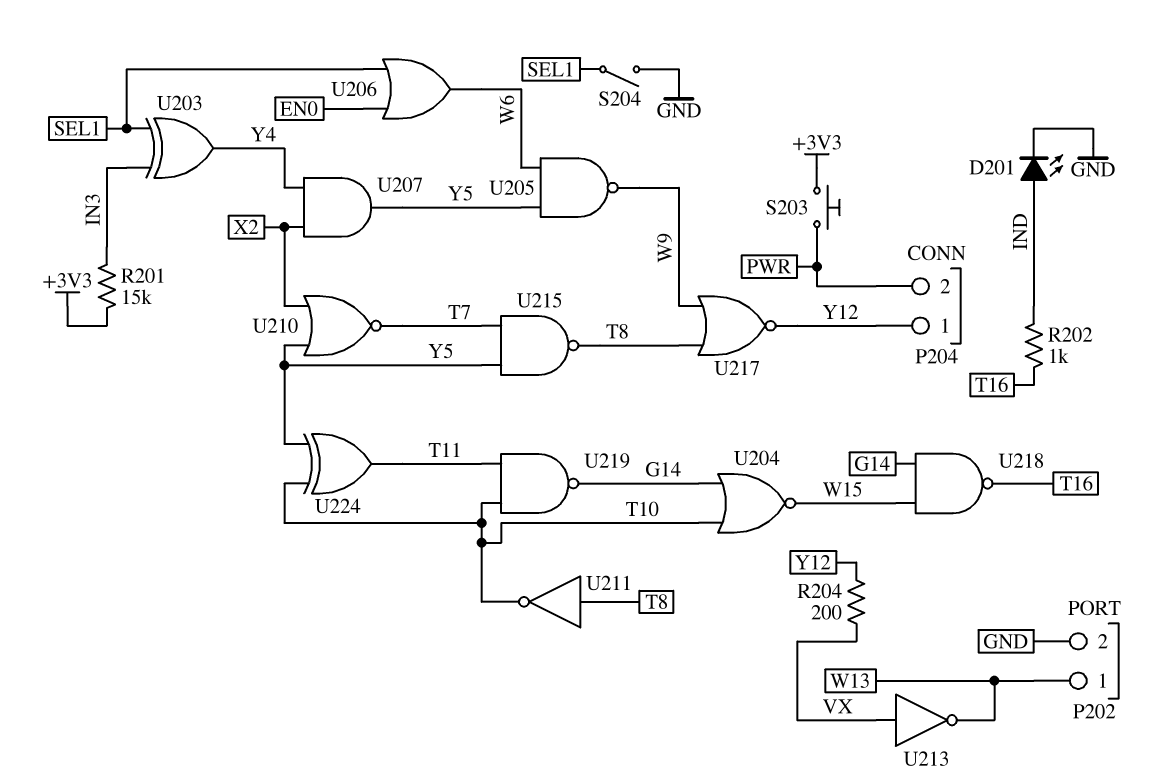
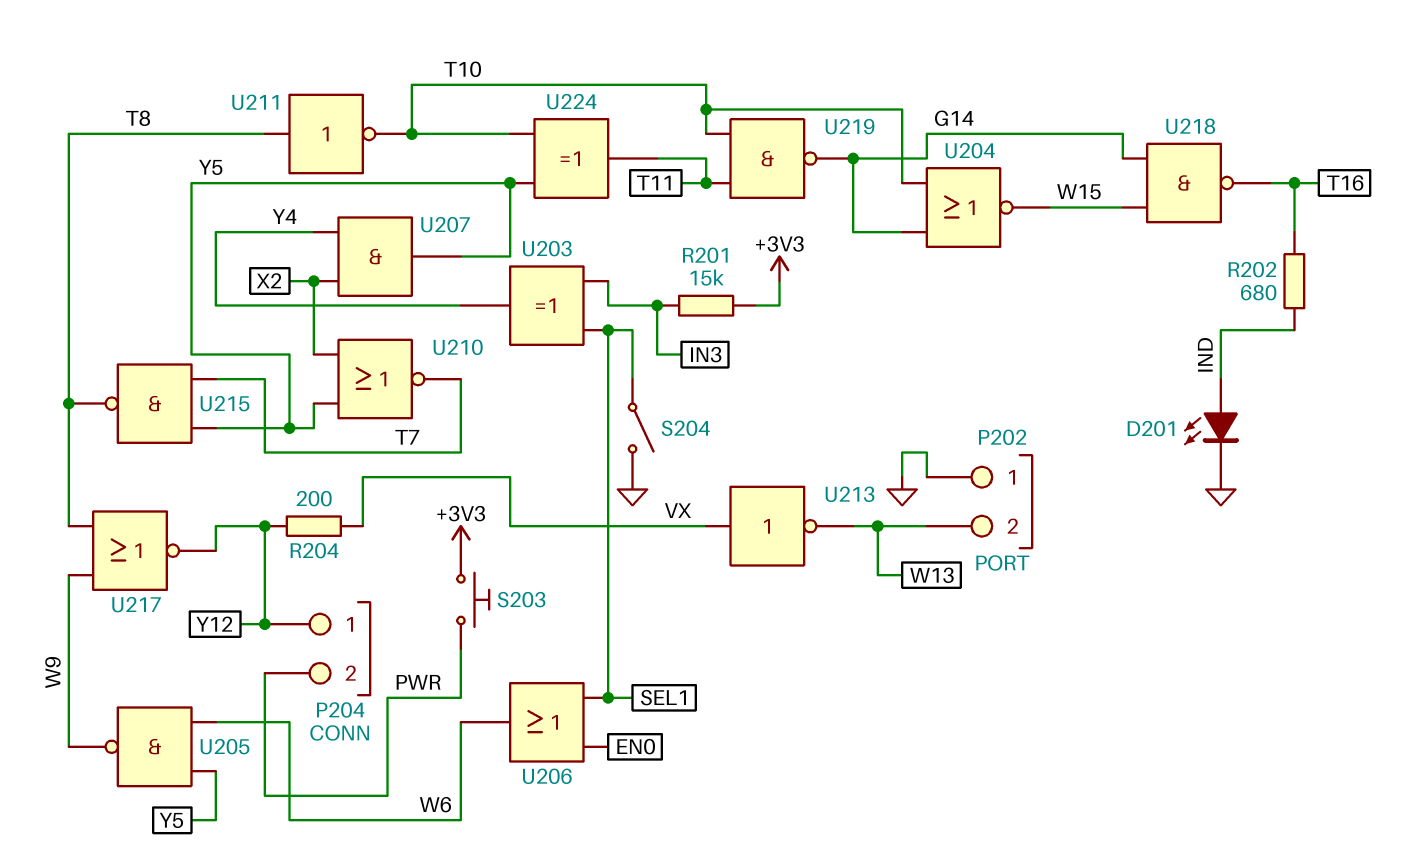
P202 pin 1: W13 -> GND
P202 pin 2: GND -> W13
R202: 1k (IND, T16) -> 680 (IND, T16)

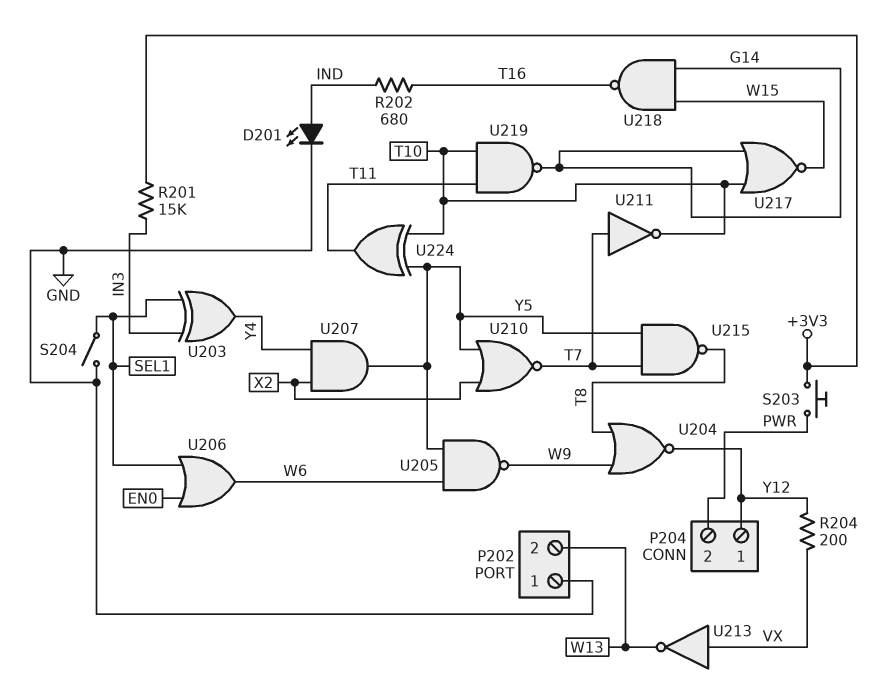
U204: NOR (in G14, in T10, out W15) -> NOR (in T8, in W9, out Y12)
U211: NOT (in T8, out T10) -> NOT (in T7, out T10)
U217: NOR (in T8, in W9, out Y12) -> NOR (in G14, in T10, out W15)

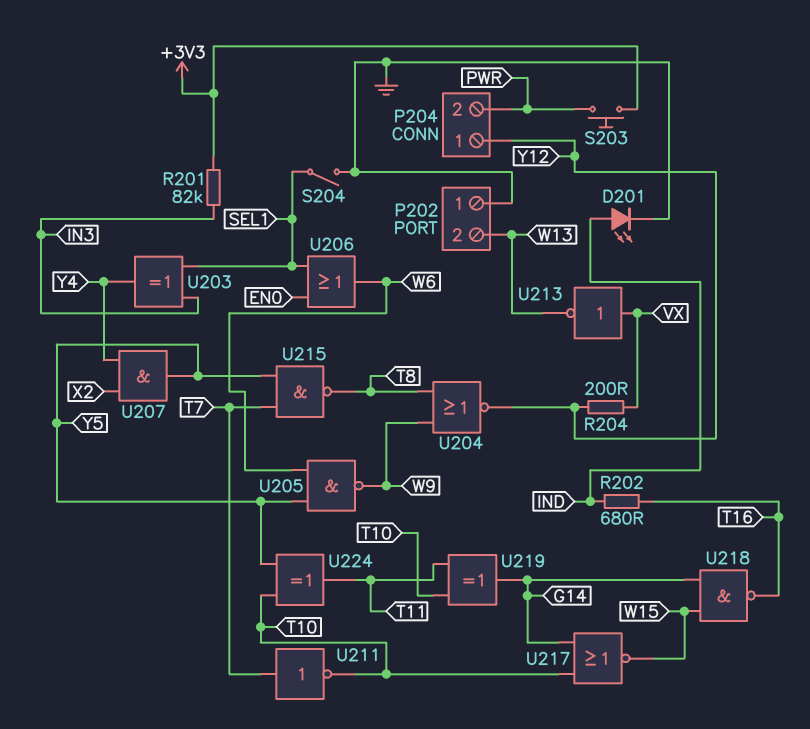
R201: 15k (+3V3, IN3) -> 82k (+3V3, IN3)
U210: NOR (in X2, in Y5, out T7) -> none
U219: NAND (in T10, in T11, out G14) -> XOR (in T10, in T11, out G14)

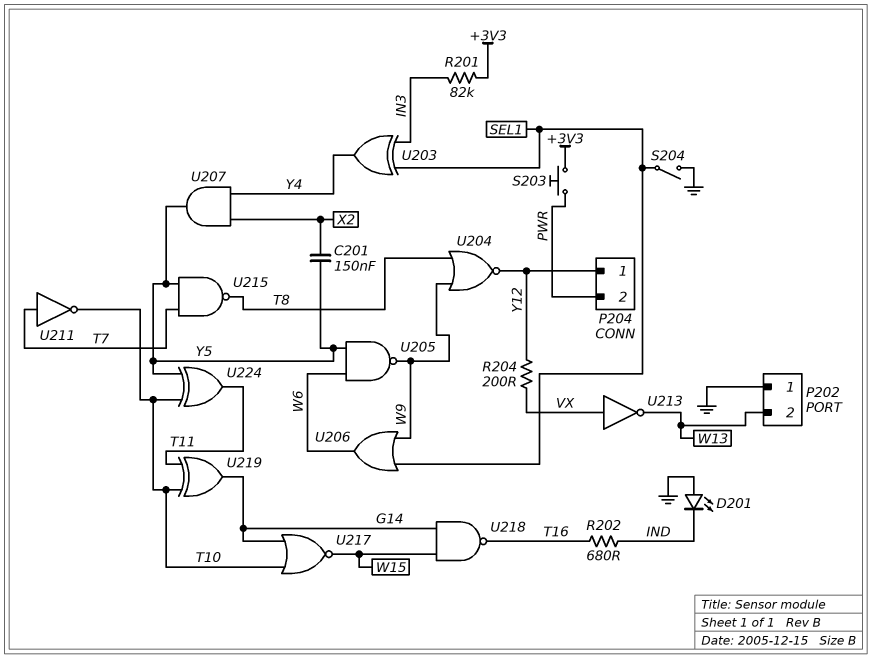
C201: none -> 150nF (X2, Y5)
D201: LED (A IND, K GND) -> LED (A GND, K IND)
U206: OR (in EN0, in SEL1, out W6) -> OR (in SEL1, in W9, out W6)

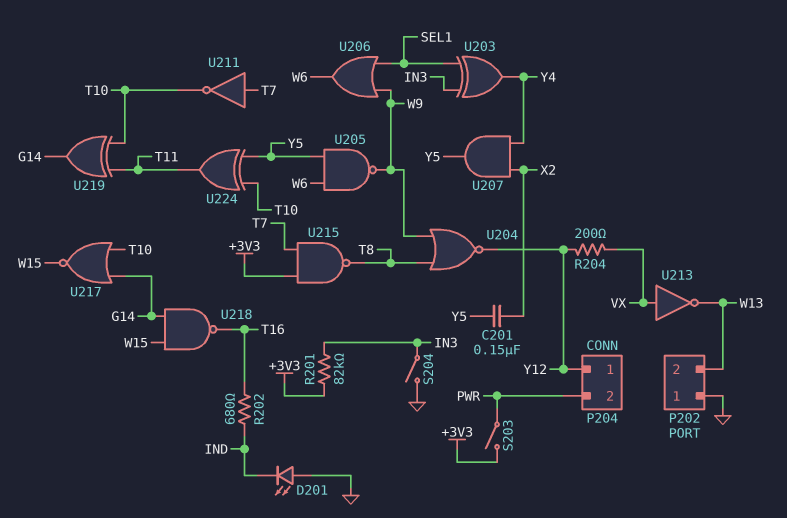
S203: button (+3V3, PWR) -> switch (+3V3, PWR)
S204: switch (GND, SEL1) -> switch (GND, IN3)
U215: NAND (in T7, in Y5, out T8) -> NAND (in +3V3, in T7, out T8)

